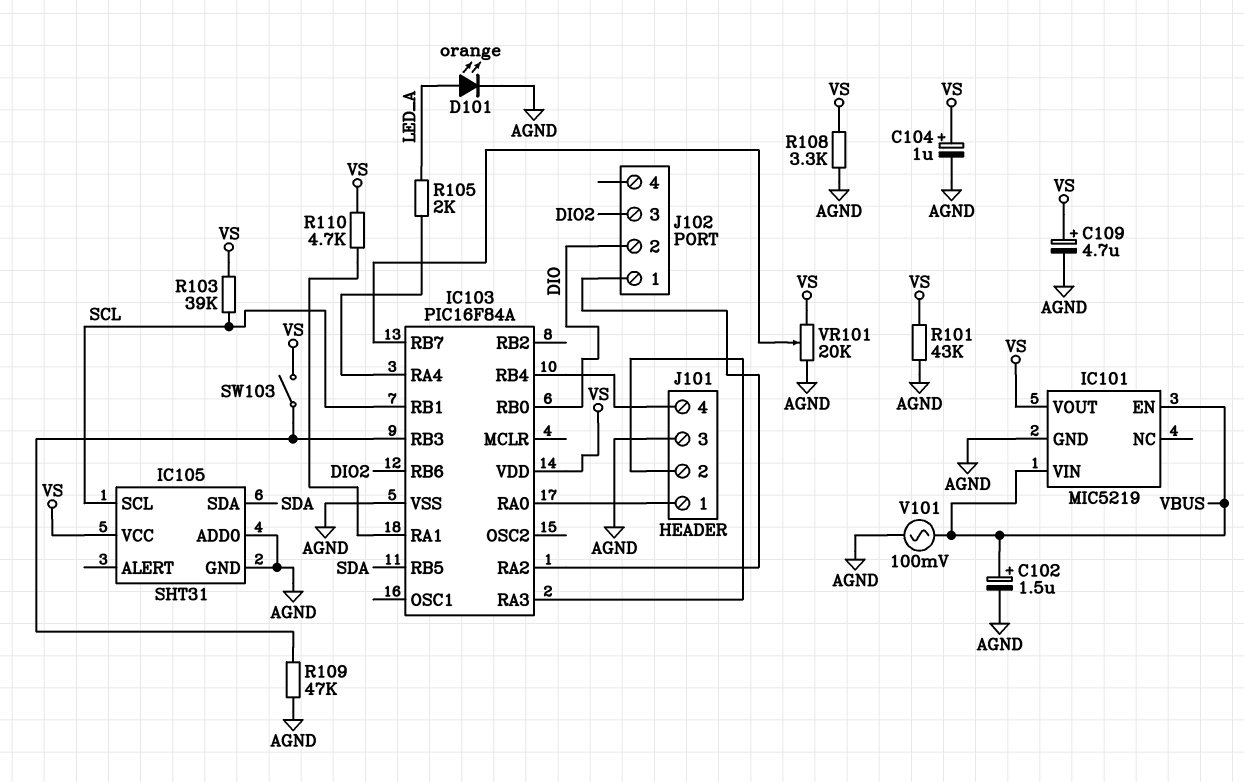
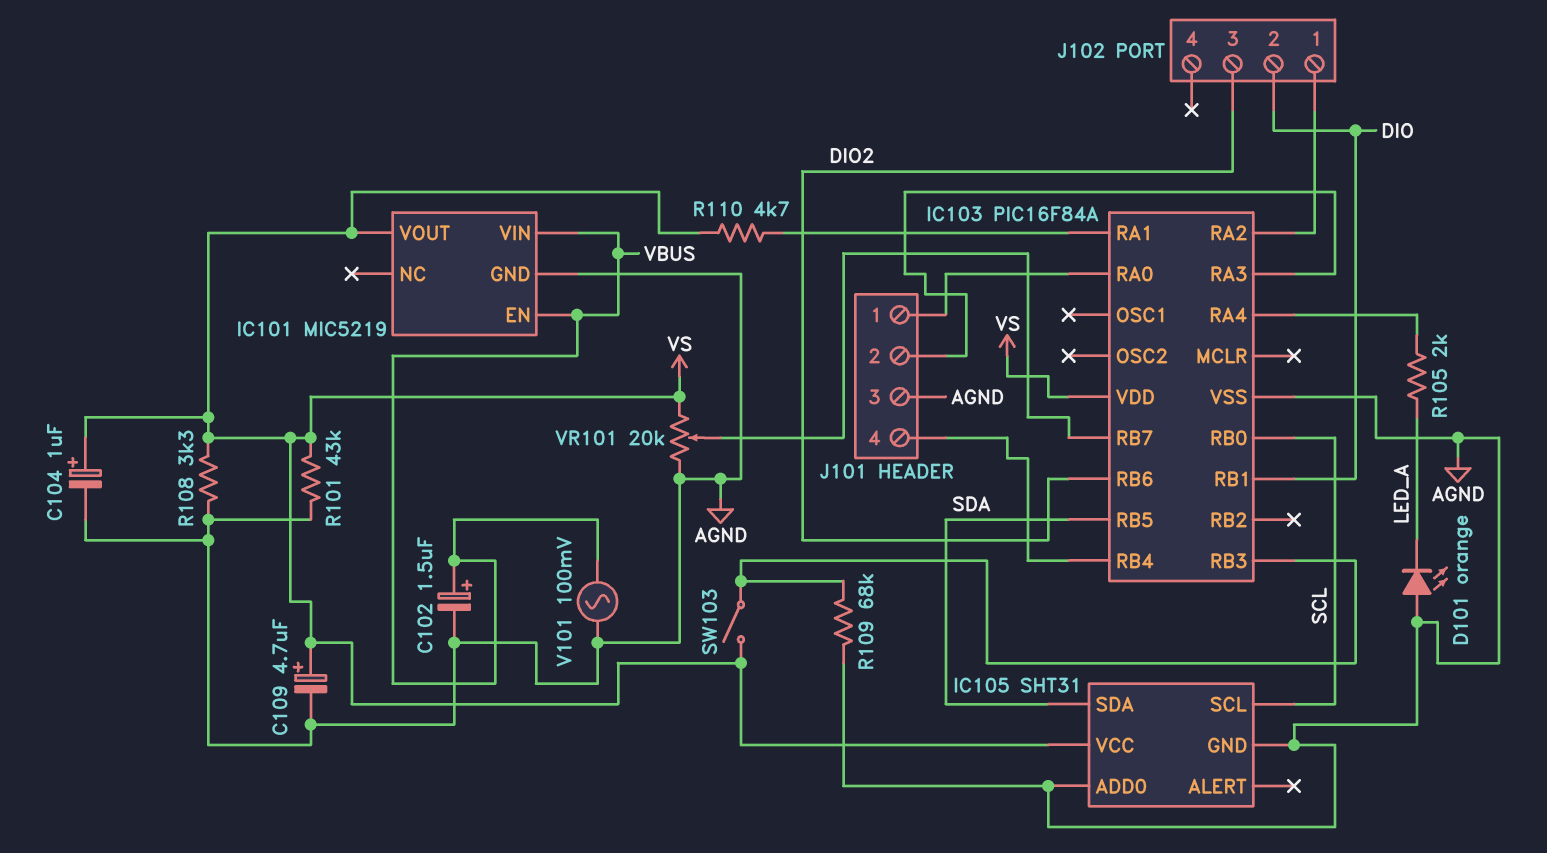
D101: LED orange (A LED_A, K AGND) -> LED orange (A AGND, K LED_A)
IC103 pin RB0: DIO -> SCL
IC103 pin RB1: SCL -> DIO
R103: 39k (SCL, VS) -> none
R109: 47k (AGND, IC103/RB3) -> 68k (AGND, IC103/RB3)

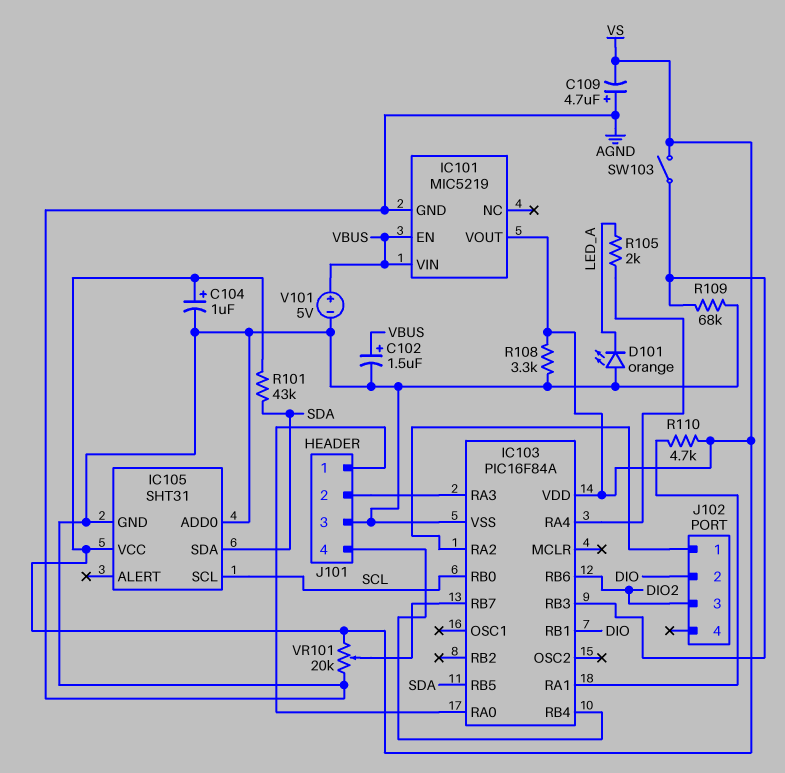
C109: 4.7uF (plus VS, minus AGND) -> 4.7uF (plus AGND, minus VS)
R101: 43k (AGND, VS) -> 43k (SDA, VS)
V101: AC 100mV (AGND, VBUS) -> 5V (plus VBUS, minus AGND)

